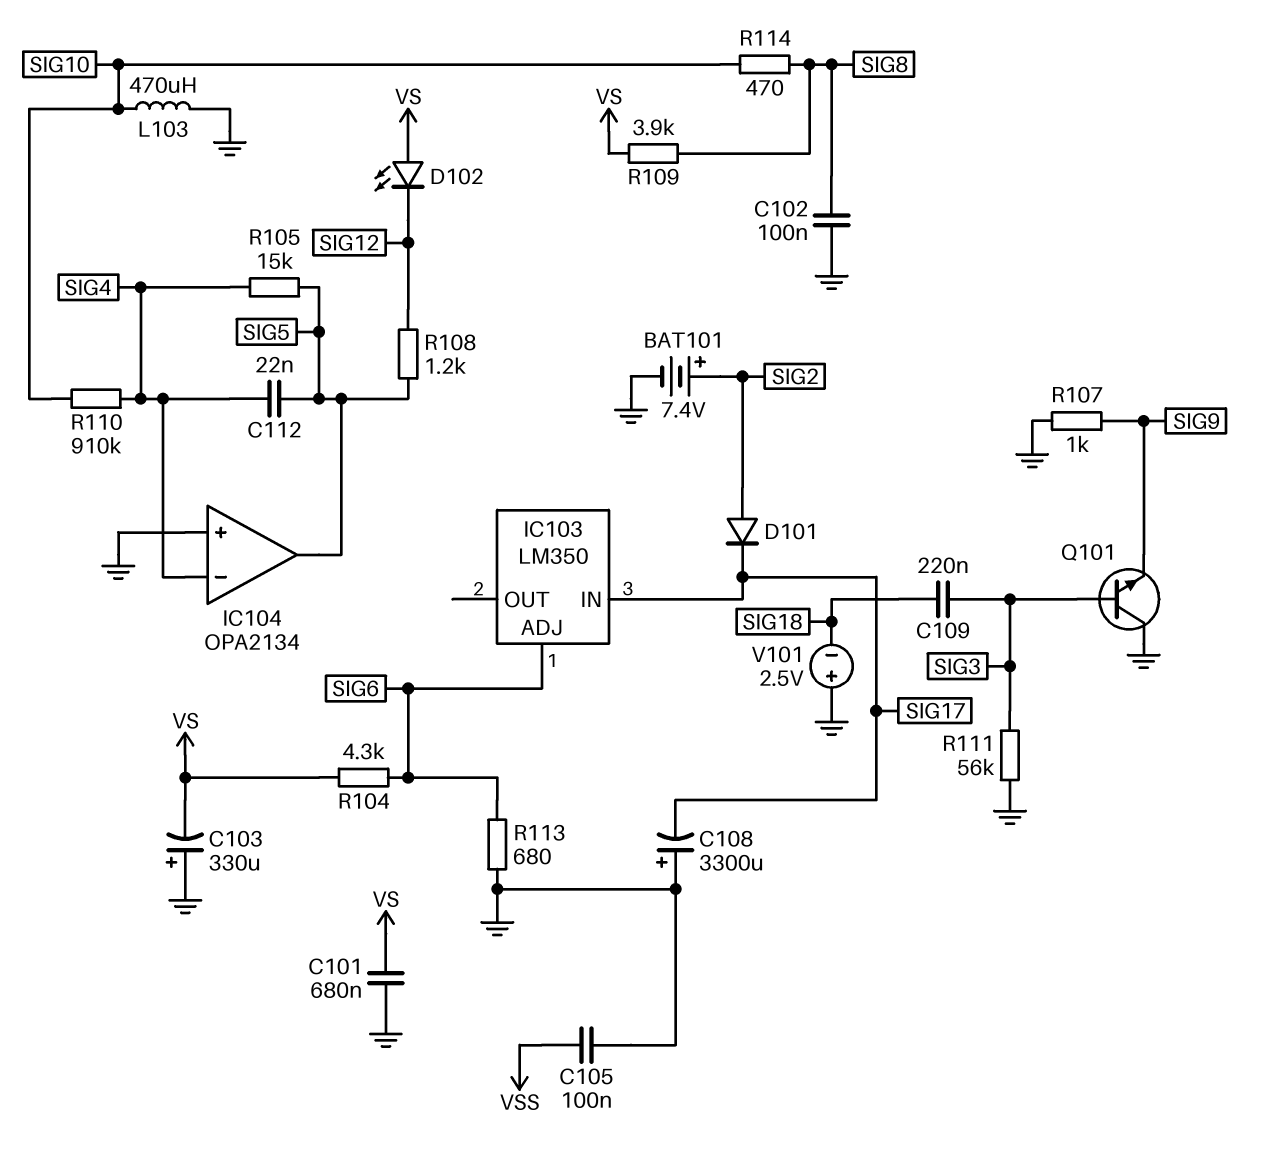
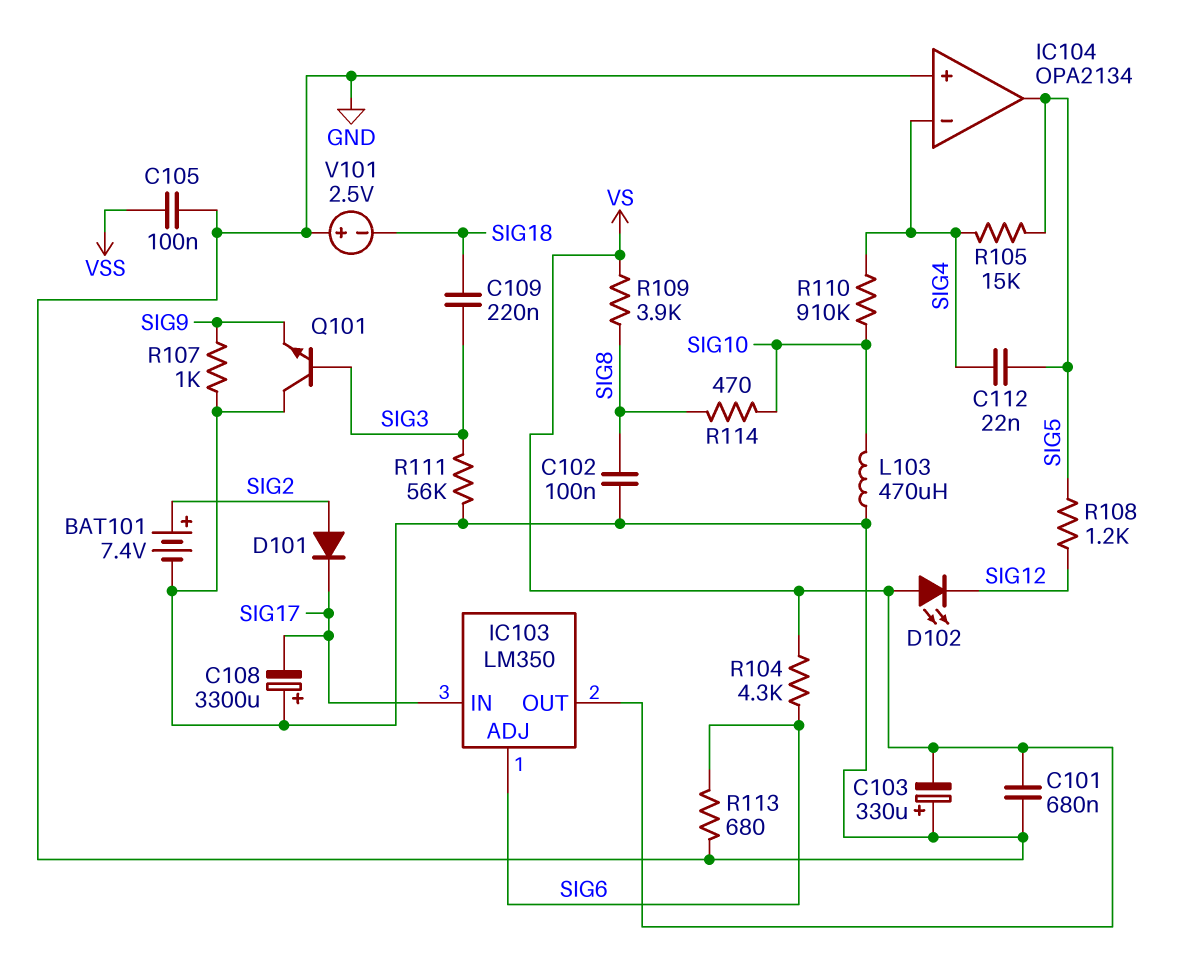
IC103 pin OUT: none -> VS

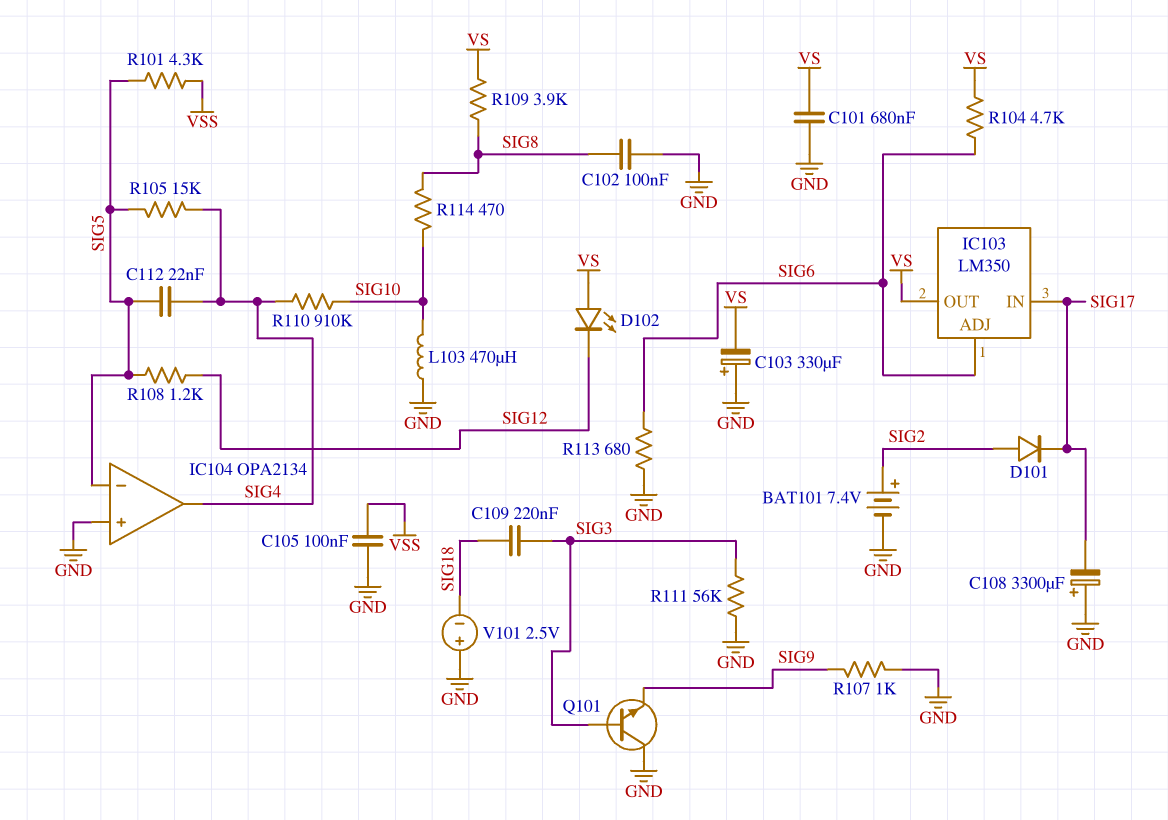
IC104 pin in-: SIG4 -> SIG5
IC104 pin out: SIG5 -> SIG4
R101: none -> 4.3k (SIG5, VSS)
R104: 4.3k (SIG6, VS) -> 4.7k (SIG6, VS)

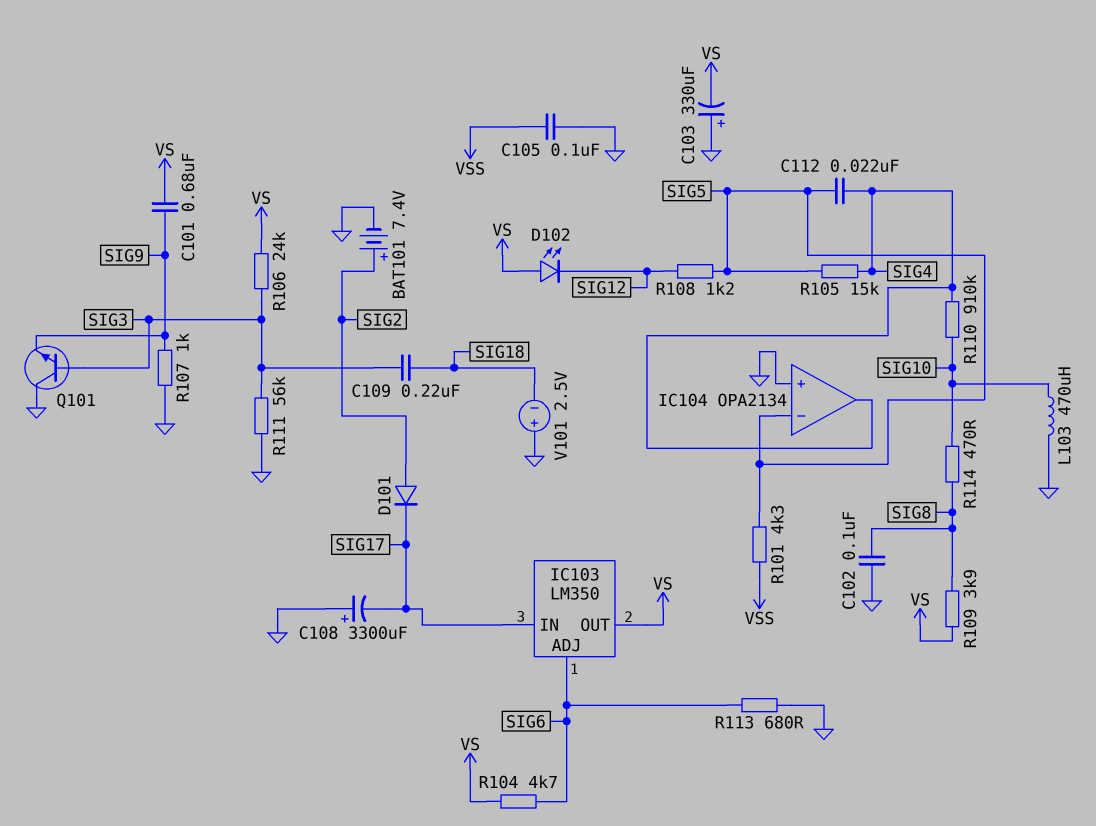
C101: 680nF (GND, VS) -> 680nF (SIG9, VS)
R106: none -> 24k (SIG3, VS)

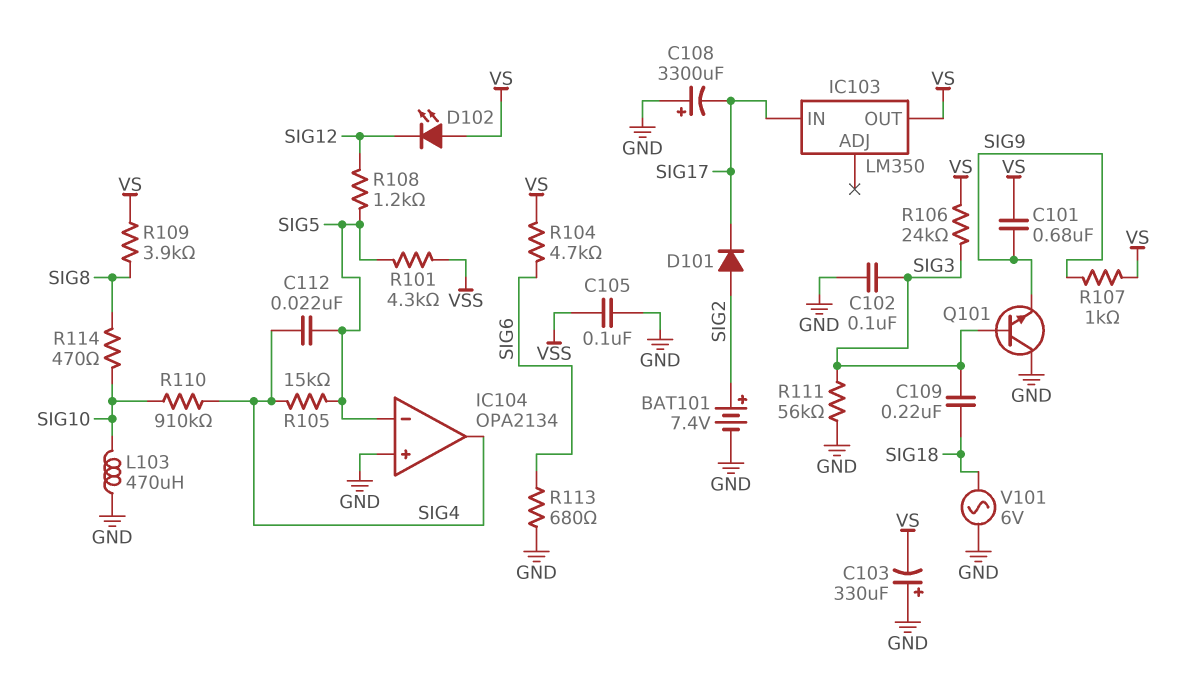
C102: 100nF (GND, SIG8) -> 100nF (GND, SIG3)
IC103 pin ADJ: SIG6 -> none
R107: 1k (GND, SIG9) -> 1k (SIG9, VS)
V101: 2.5V (plus GND, minus SIG18) -> AC 6V (GND, SIG18)

